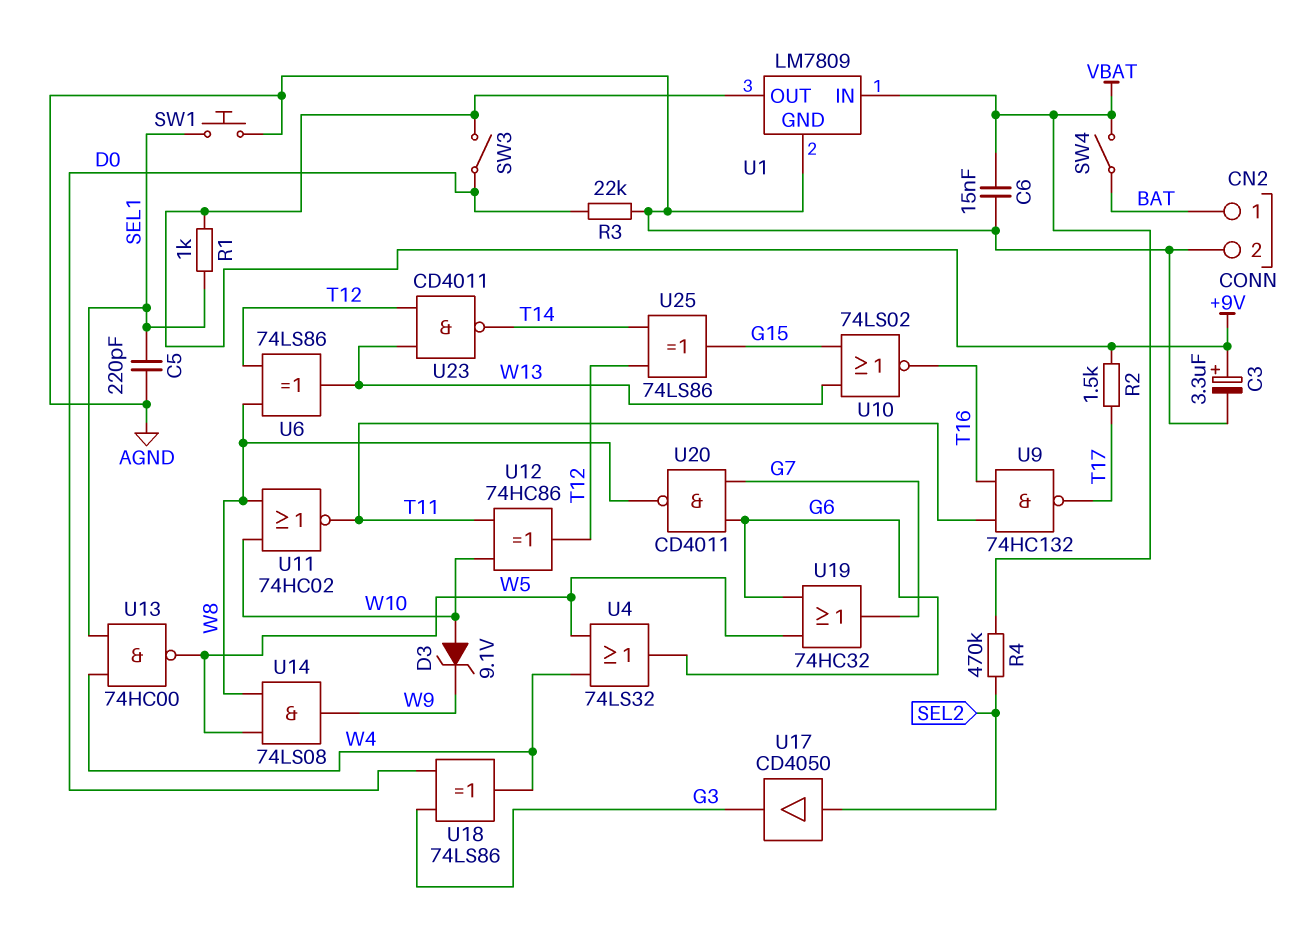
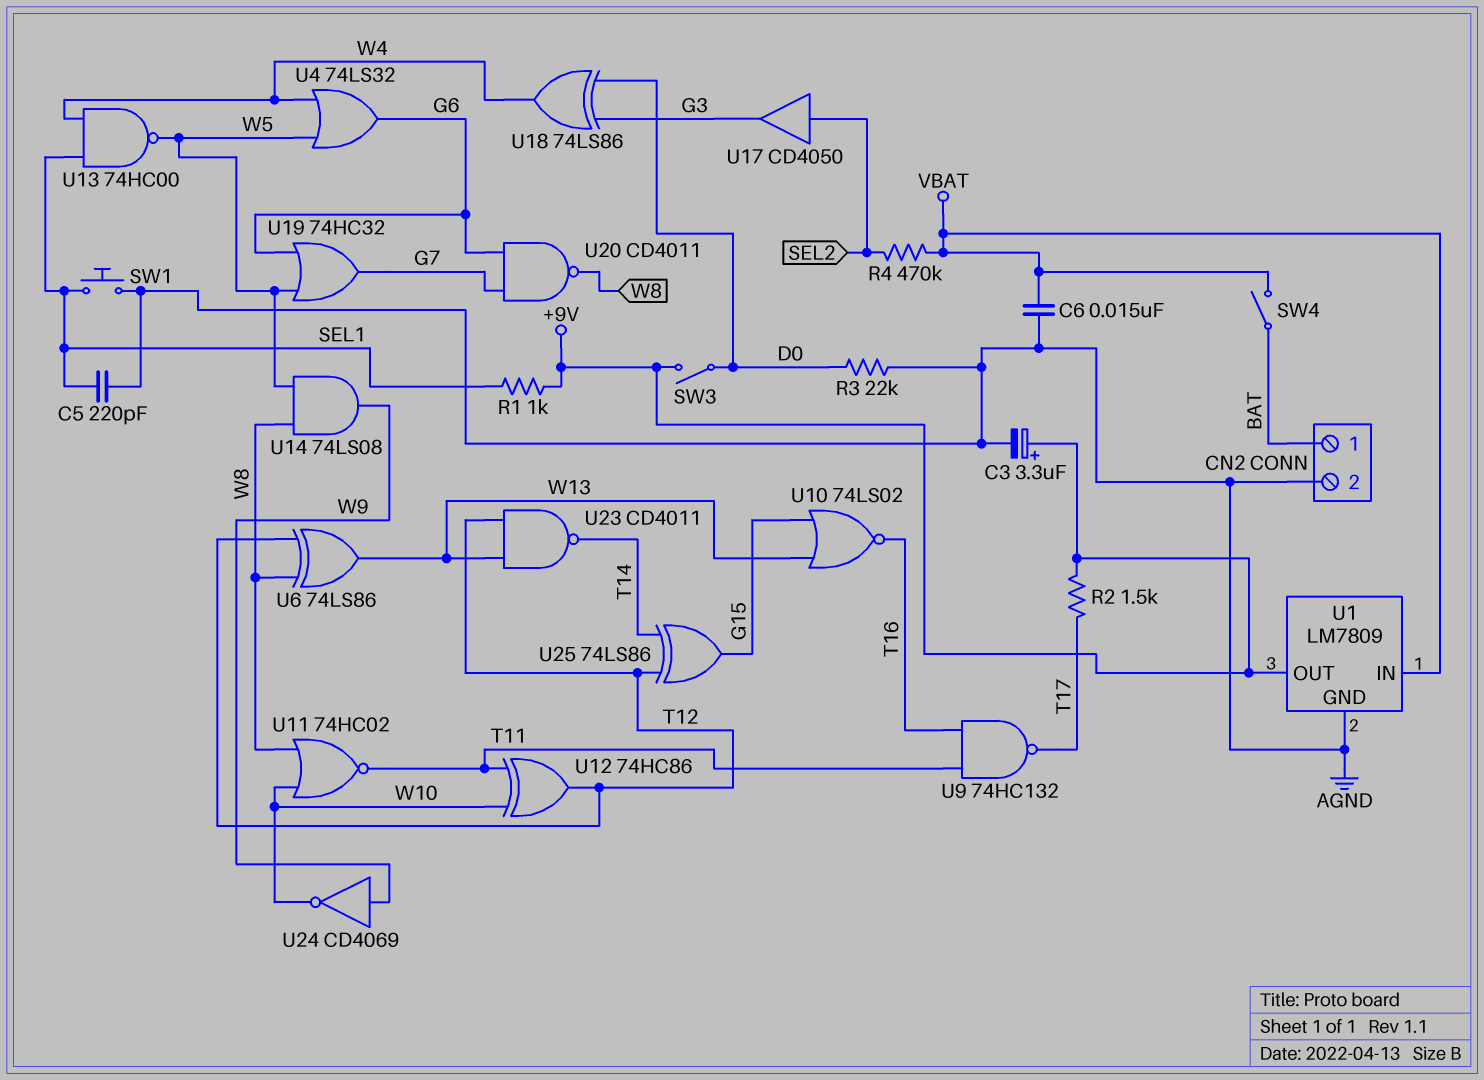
D3: zener 9.1V (A W10, K W9) -> none
U24: none -> NOT CD4069 (in W9, out W10)

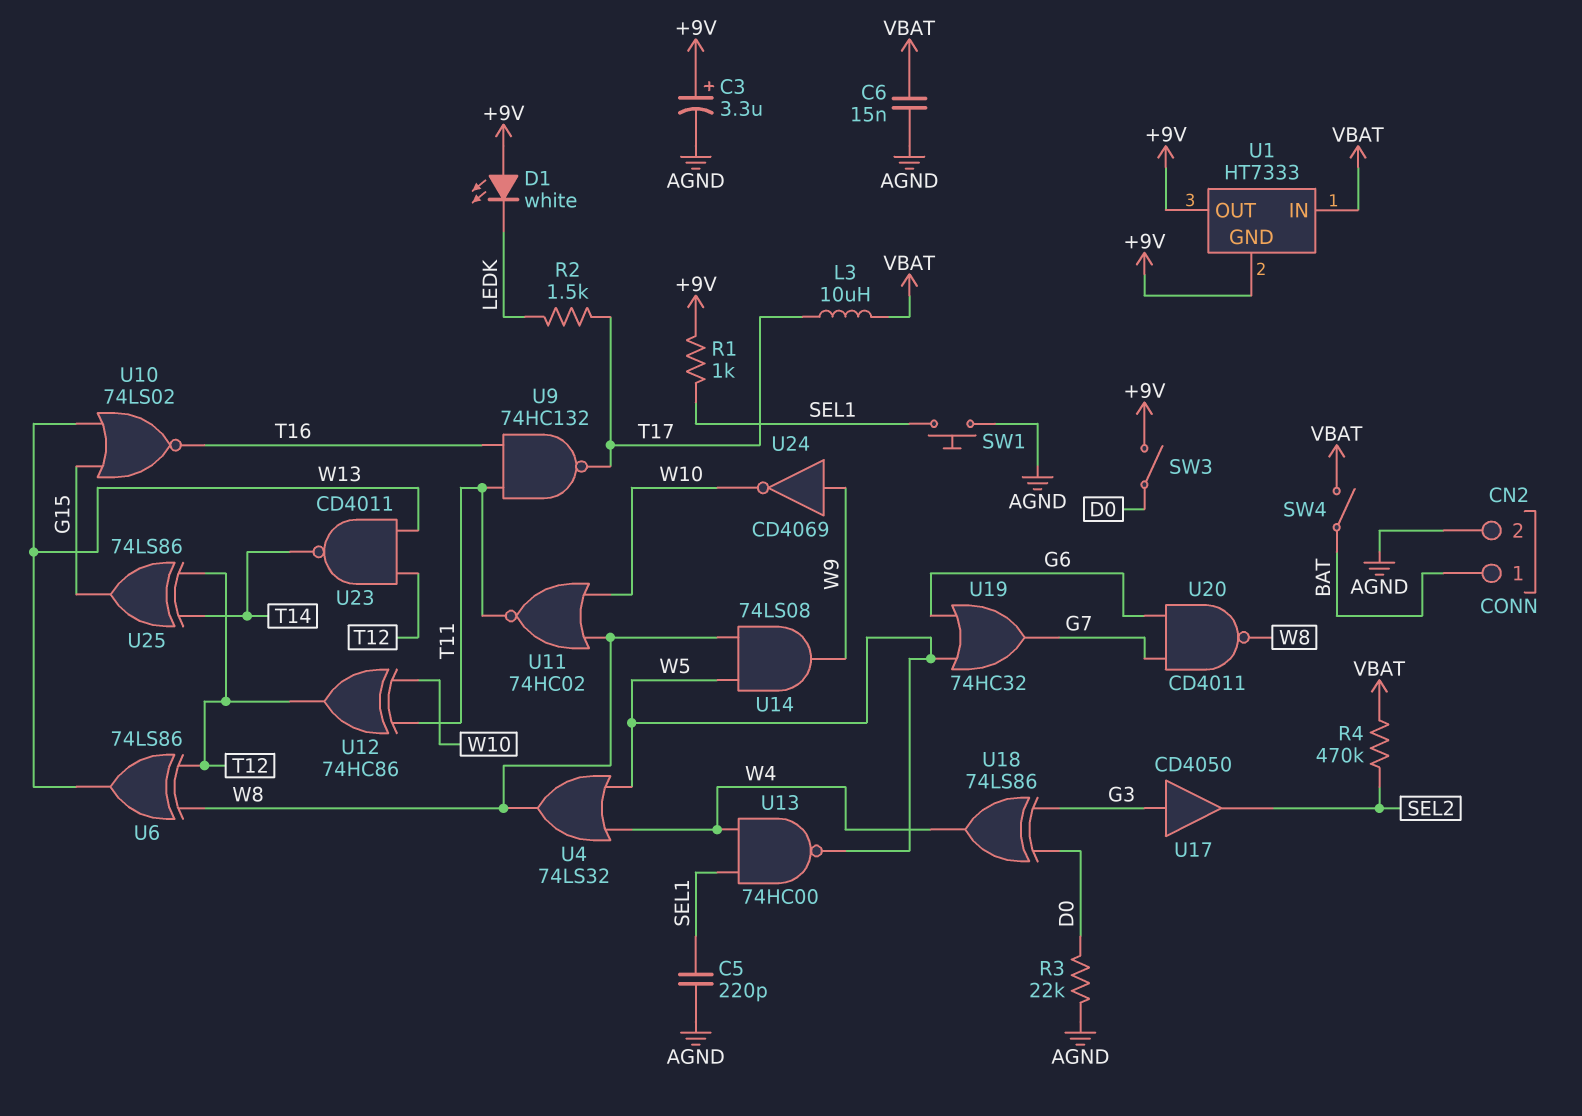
D1: none -> LED white (A +9V, K LEDK)
L3: none -> 10uH (T17, VBAT)
R2: 1.5k (+9V, T17) -> 1.5k (LEDK, T17)
U1: LM7809 -> HT7333
U1 pin GND: AGND -> +9V
U4: OR 74LS32 (in W4, in W5, out G6) -> OR 74LS32 (in W4, in W5, out W8)
U17: buffer CD4050 (in SEL2, out G3) -> buffer CD4050 (in G3, out SEL2)

